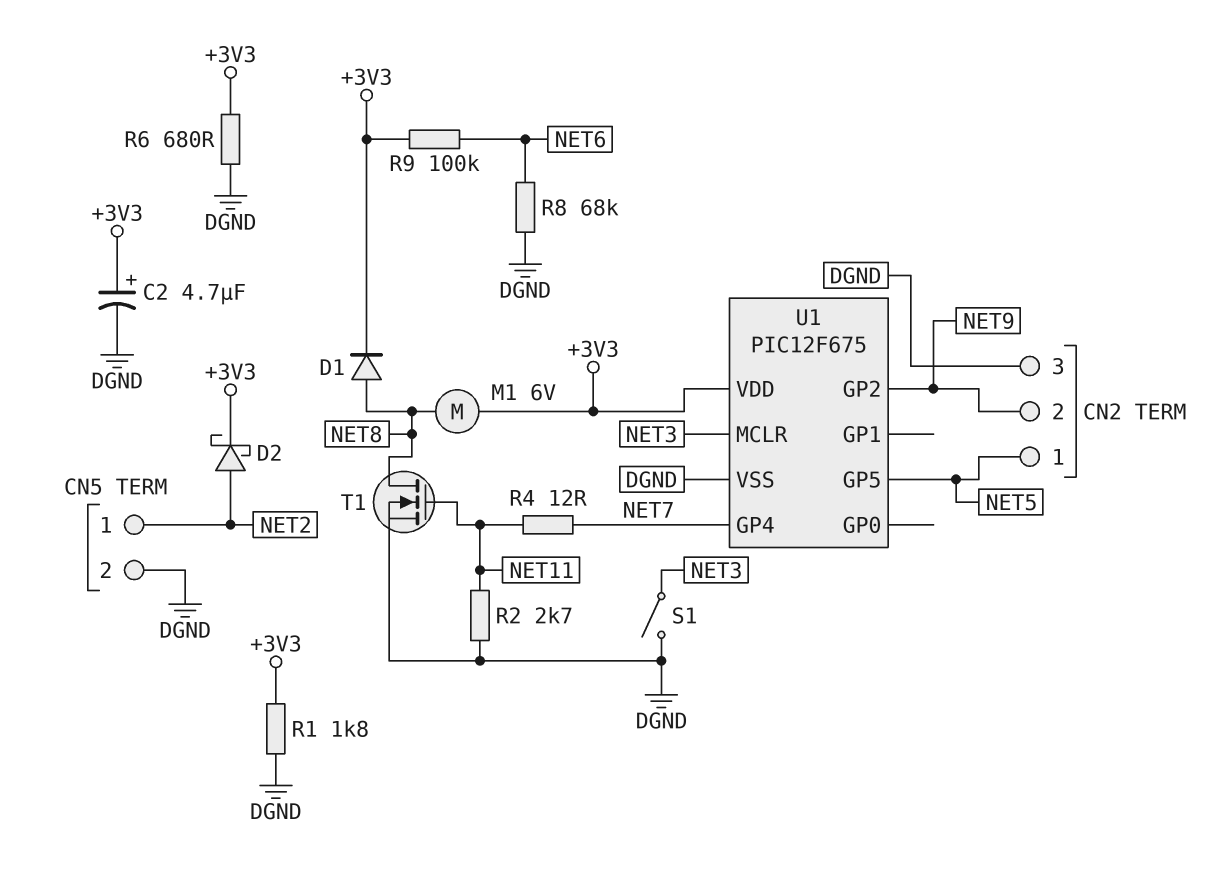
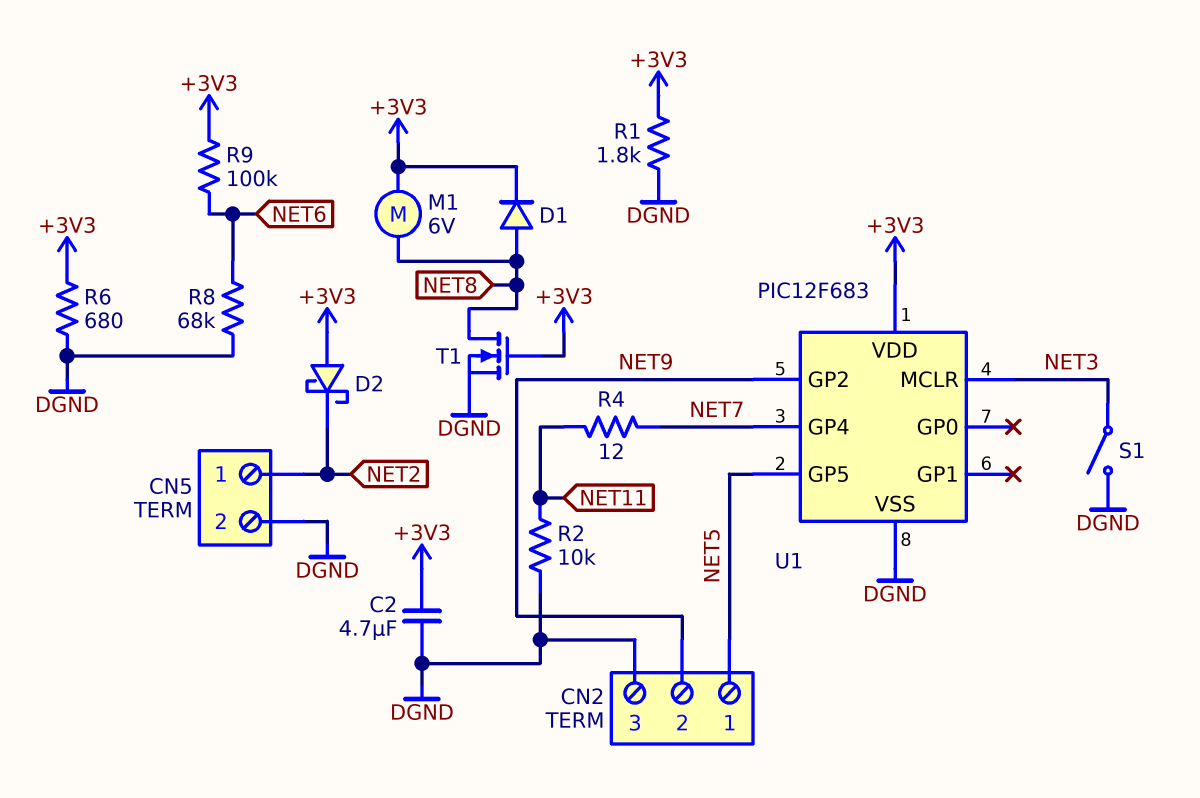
C2: 4.7uF (plus +3V3, minus DGND) -> 4.7uF (+3V3, DGND)
D2: schottky (A NET2, K +3V3) -> schottky (A +3V3, K NET2)
R2: 2.7k (DGND, NET11) -> 10k (DGND, NET11)
T1: NMOS (G NET11, D NET8, S DGND) -> NMOS (G +3V3, D NET8, S DGND)
U1: PIC12F675 -> PIC12F683

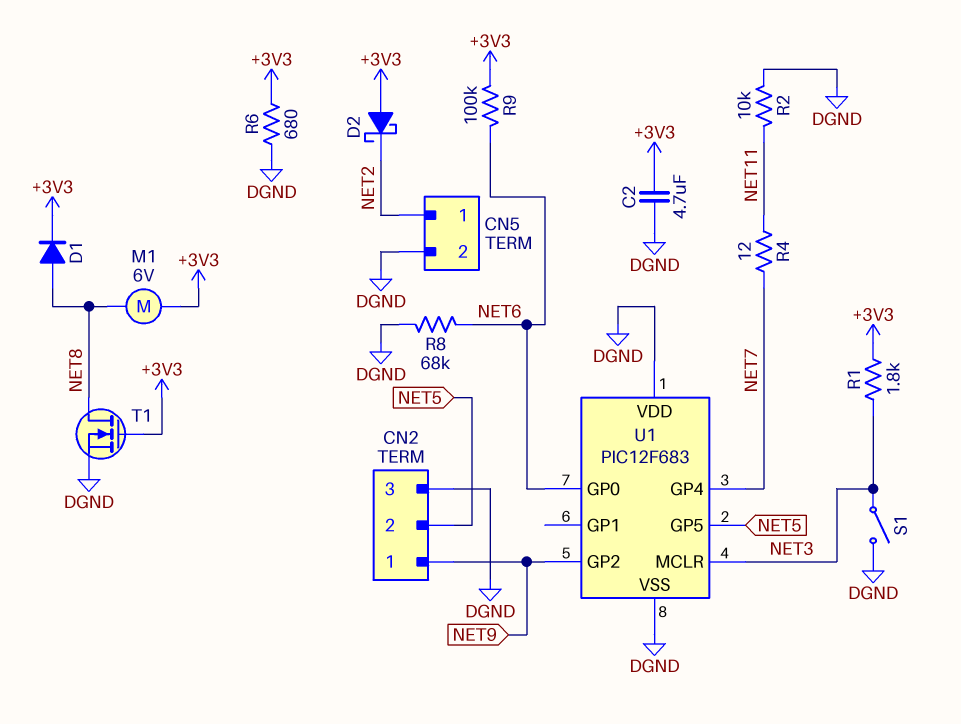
CN2 pin 1: NET5 -> NET9
CN2 pin 2: NET9 -> NET5
R1: 1.8k (+3V3, DGND) -> 1.8k (+3V3, NET3)
U1 pin GP0: none -> NET6
U1 pin VDD: +3V3 -> DGND

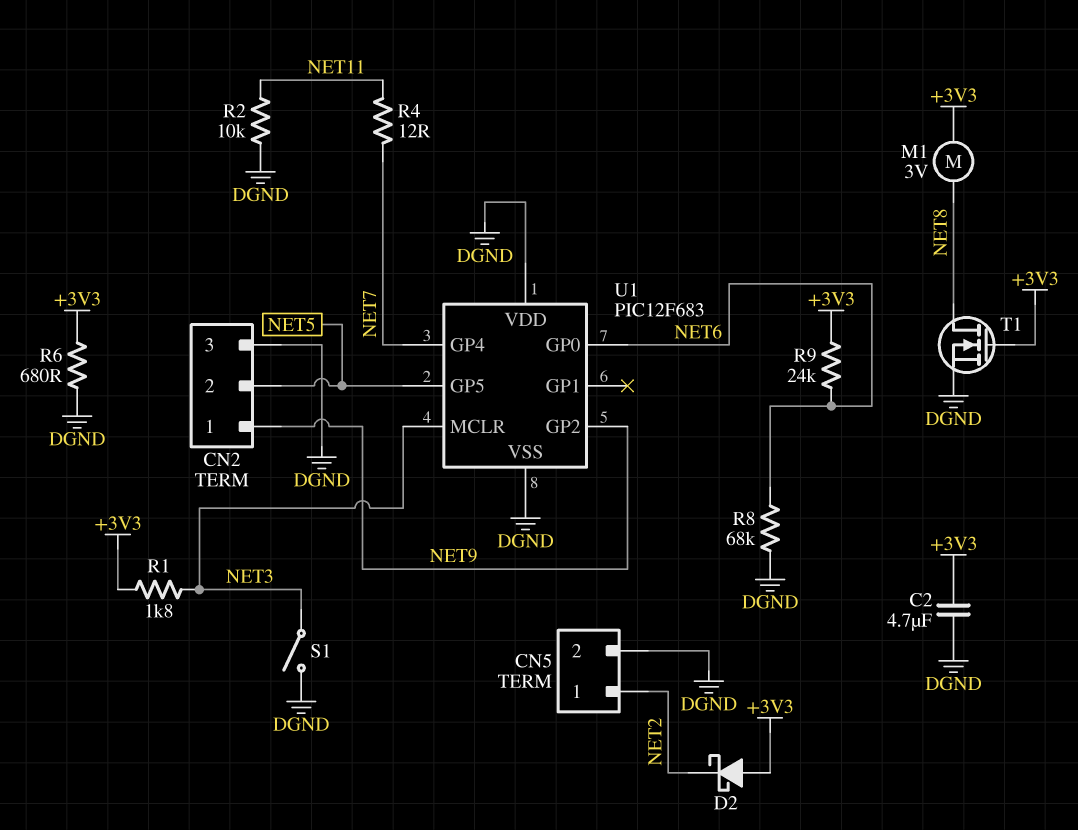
D1: diode (A NET8, K +3V3) -> none
M1: motor 6V (+3V3, NET8) -> motor 3V (+3V3, NET8)
R9: 100k (+3V3, NET6) -> 24k (+3V3, NET6)

